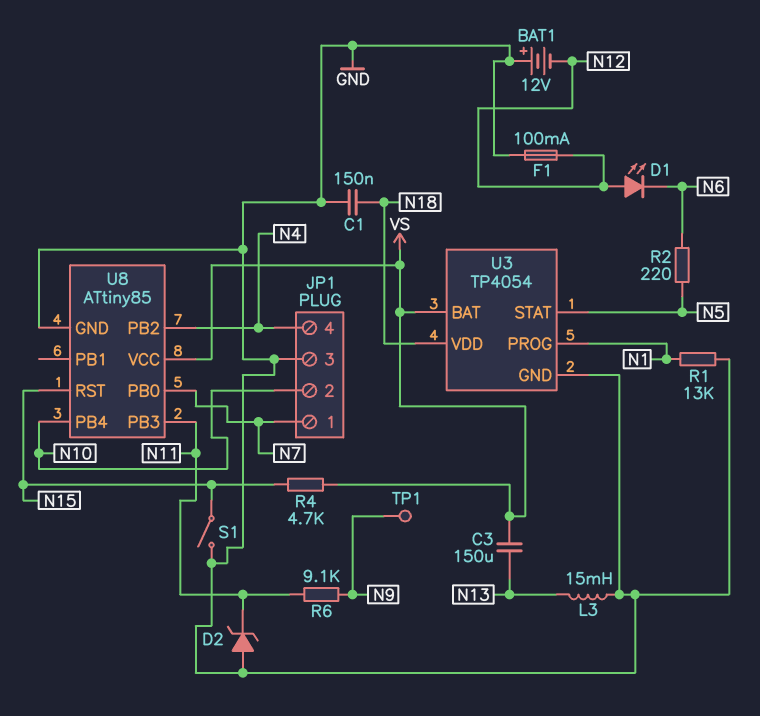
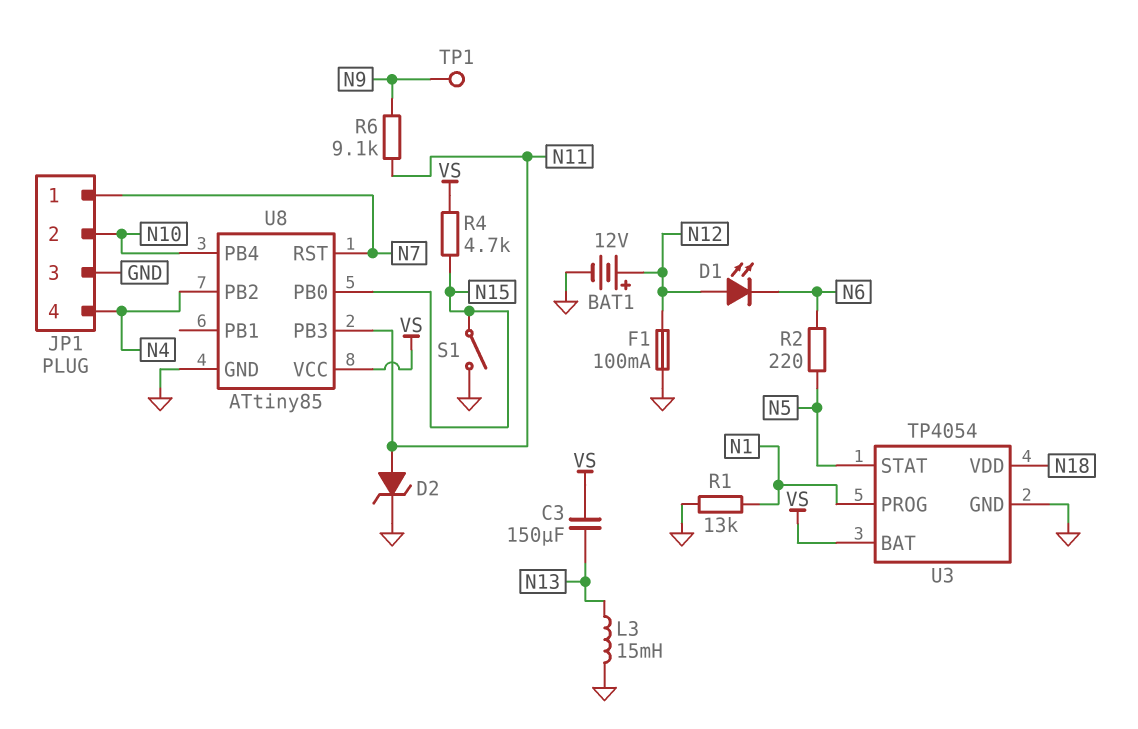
BAT1: 12V (plus GND, minus N12) -> 12V (plus N12, minus GND)
C1: 150nF (GND, N18) -> none
D2: zener (A GND, K N11) -> zener (A N11, K GND)
U8 pin PB0: N7 -> N15
U8 pin RST: N15 -> N7

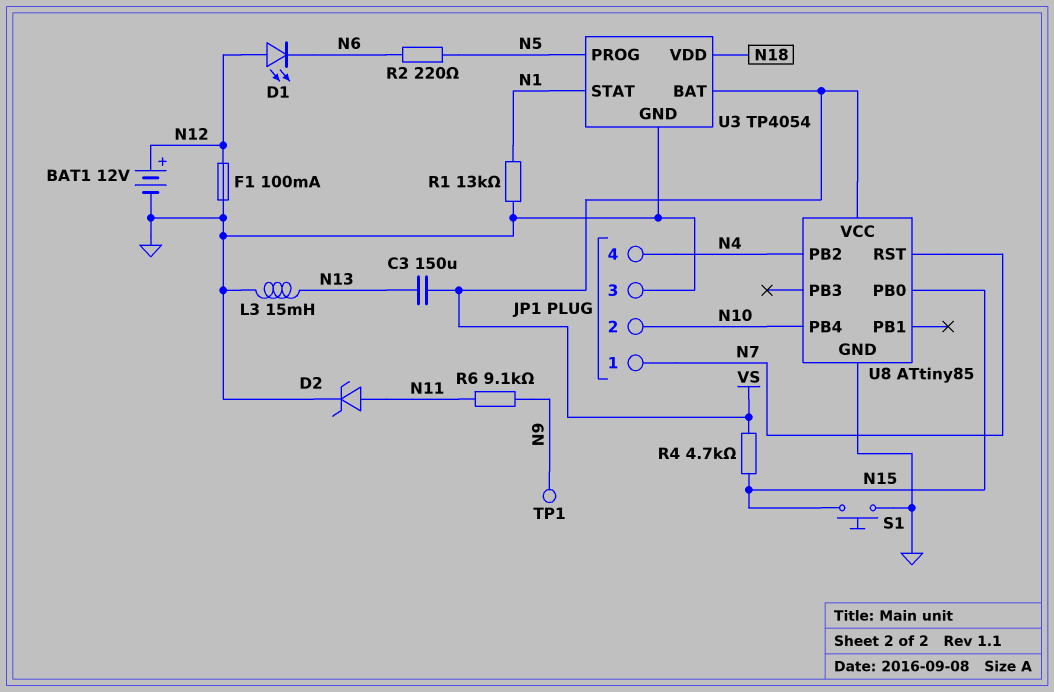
S1: switch (GND, N15) -> button (GND, N15)
U3 pin PROG: N1 -> N5
U3 pin STAT: N5 -> N1
U8 pin PB3: N11 -> none

